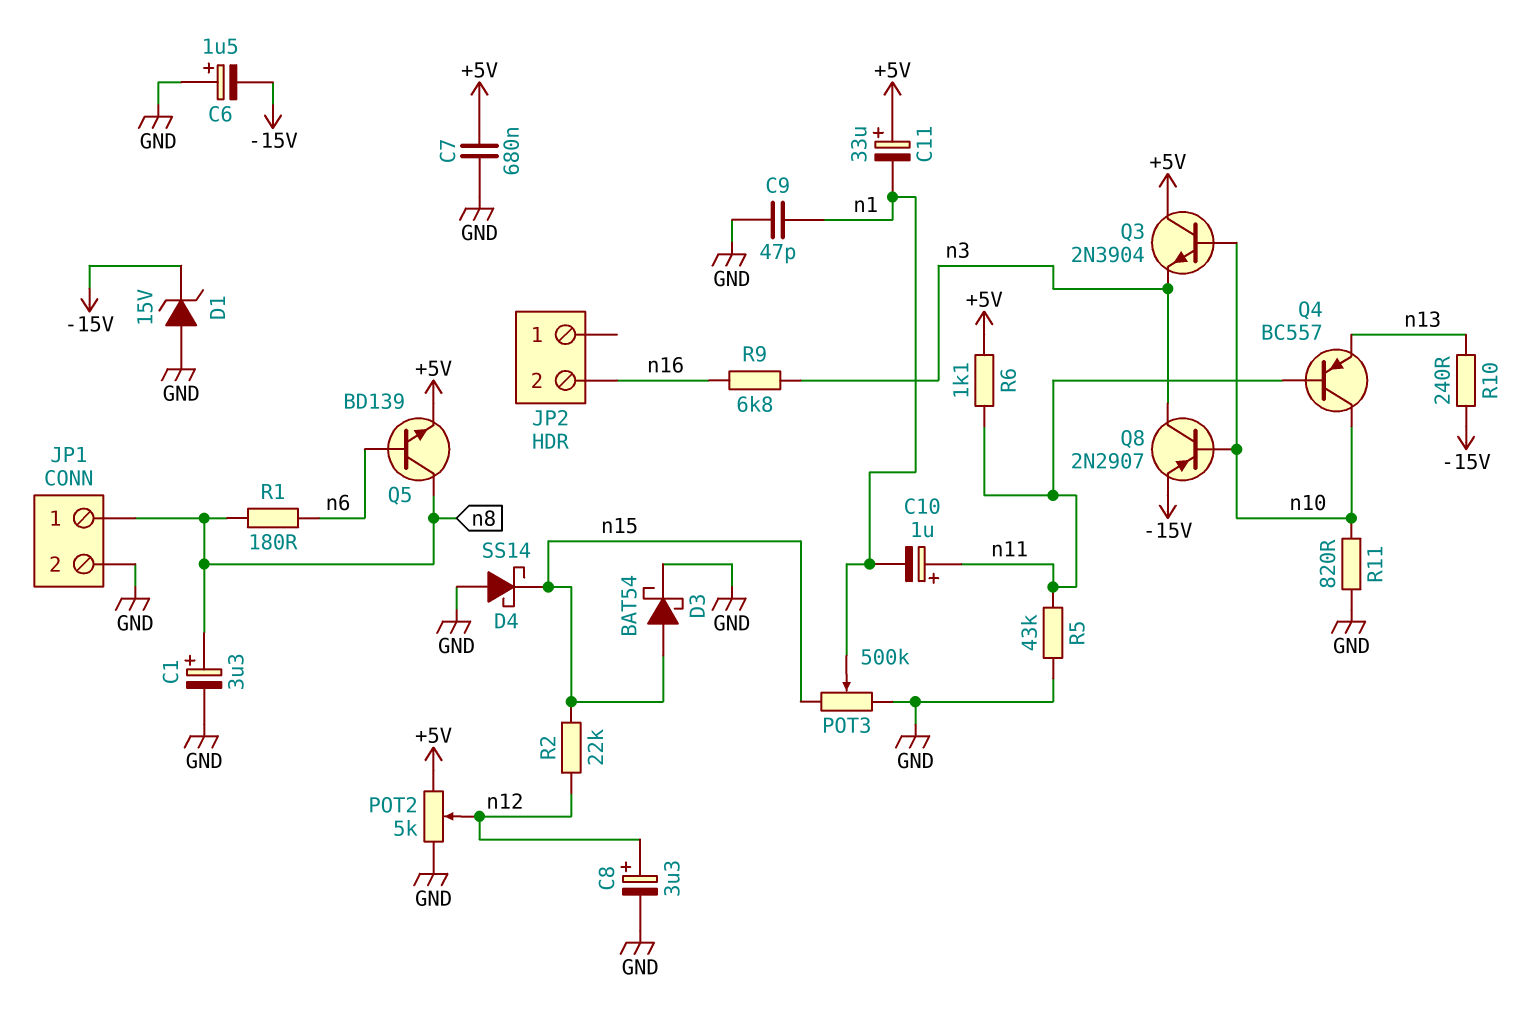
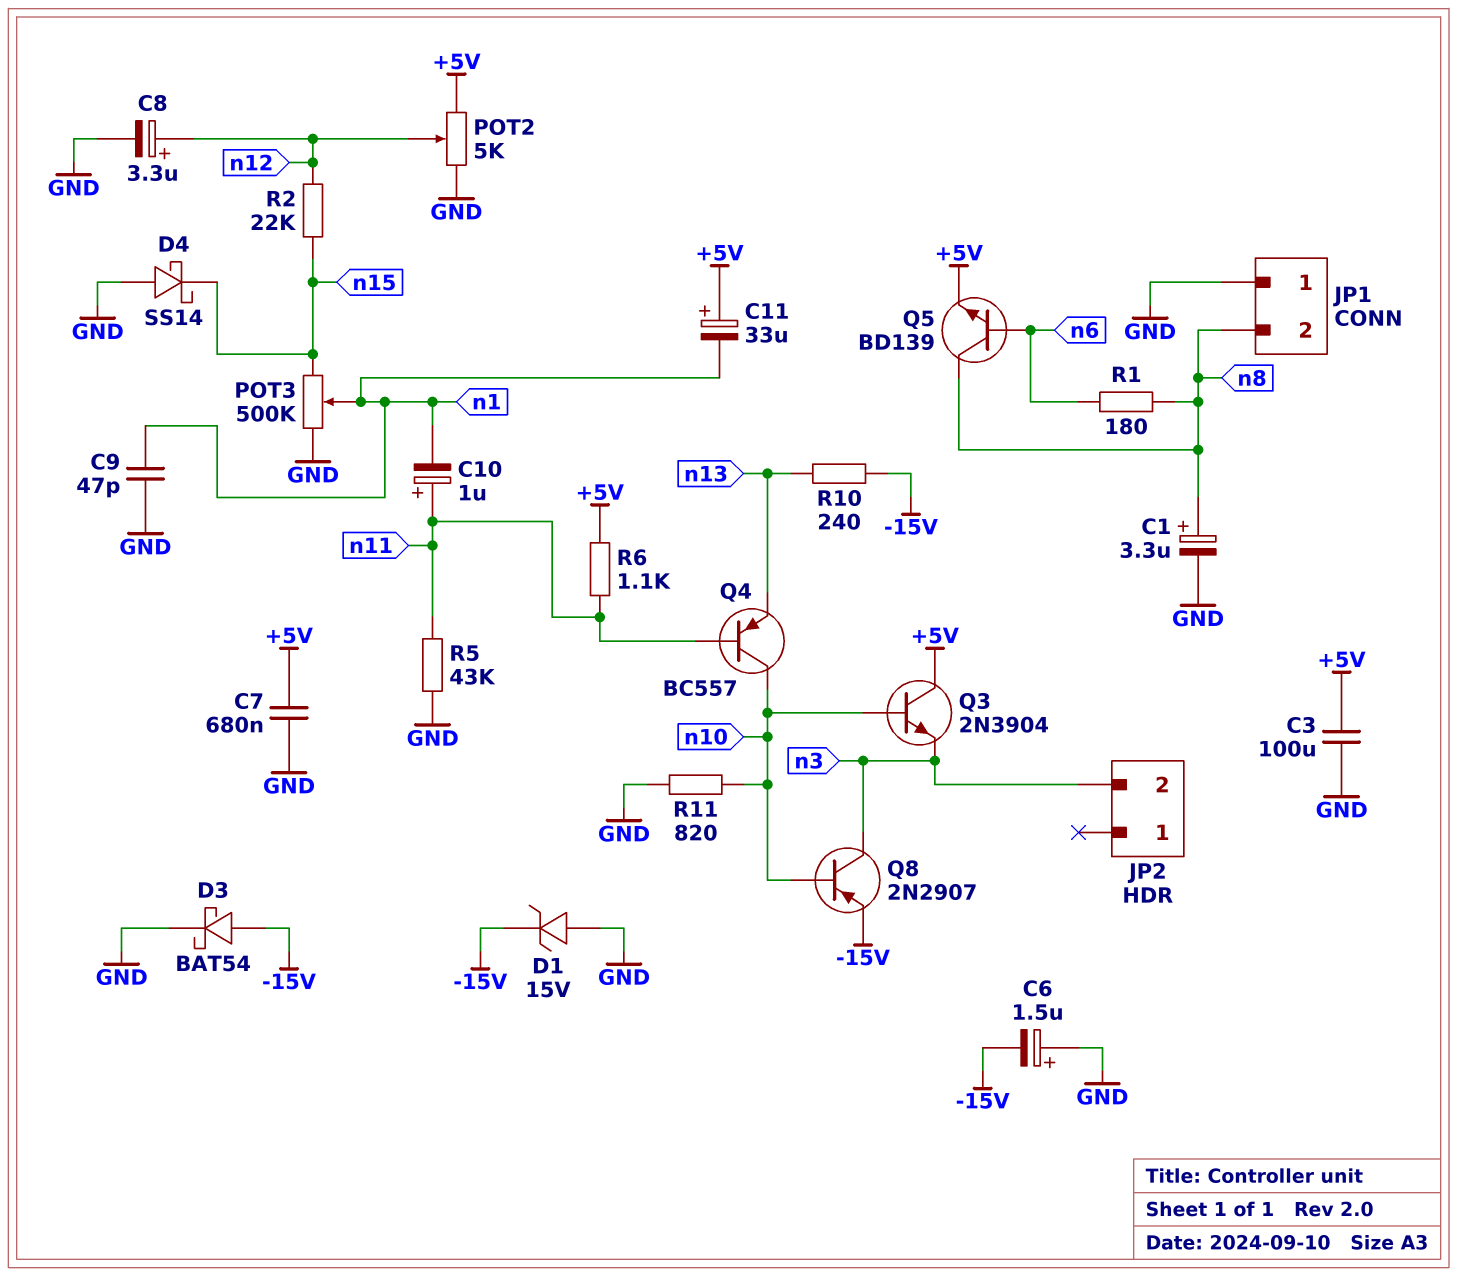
C3: none -> 100uF (+5V, GND)
D3: schottky BAT54 (A n15, K GND) -> schottky BAT54 (A -15V, K GND)
JP1 pin 1: n8 -> GND
JP1 pin 2: GND -> n8
JP2 pin 2: n16 -> n3
R9: 6.8k (n3, n16) -> none

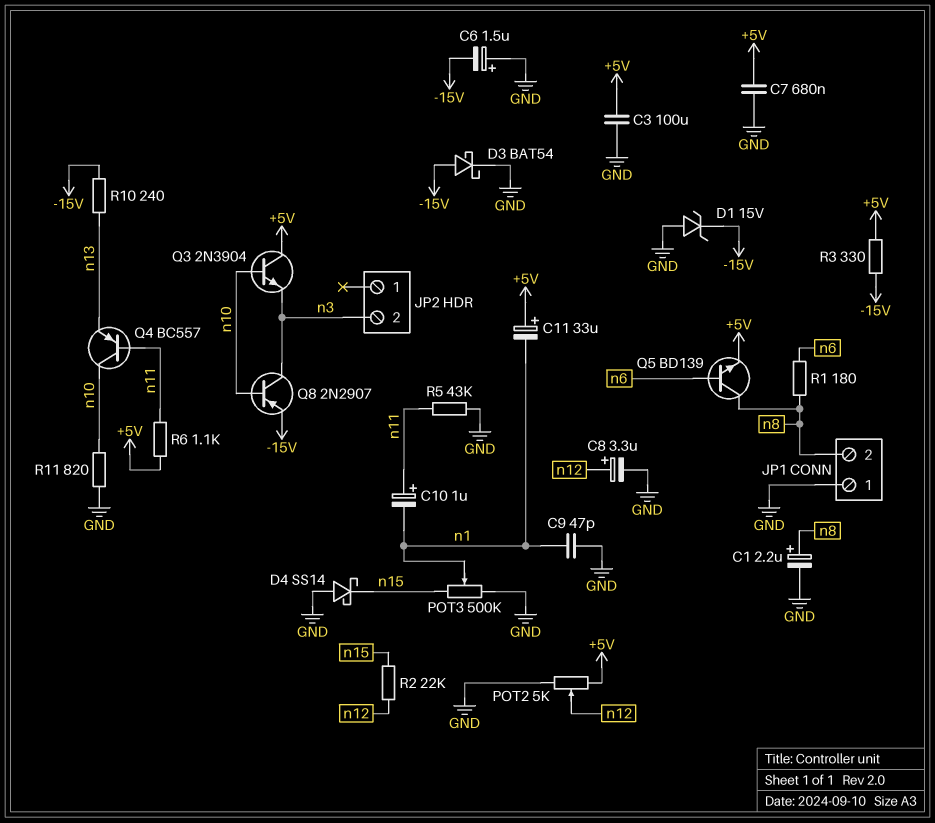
C1: 3.3uF (plus n8, minus GND) -> 2.2uF (plus n8, minus GND)
R3: none -> 330 (+5V, -15V)

